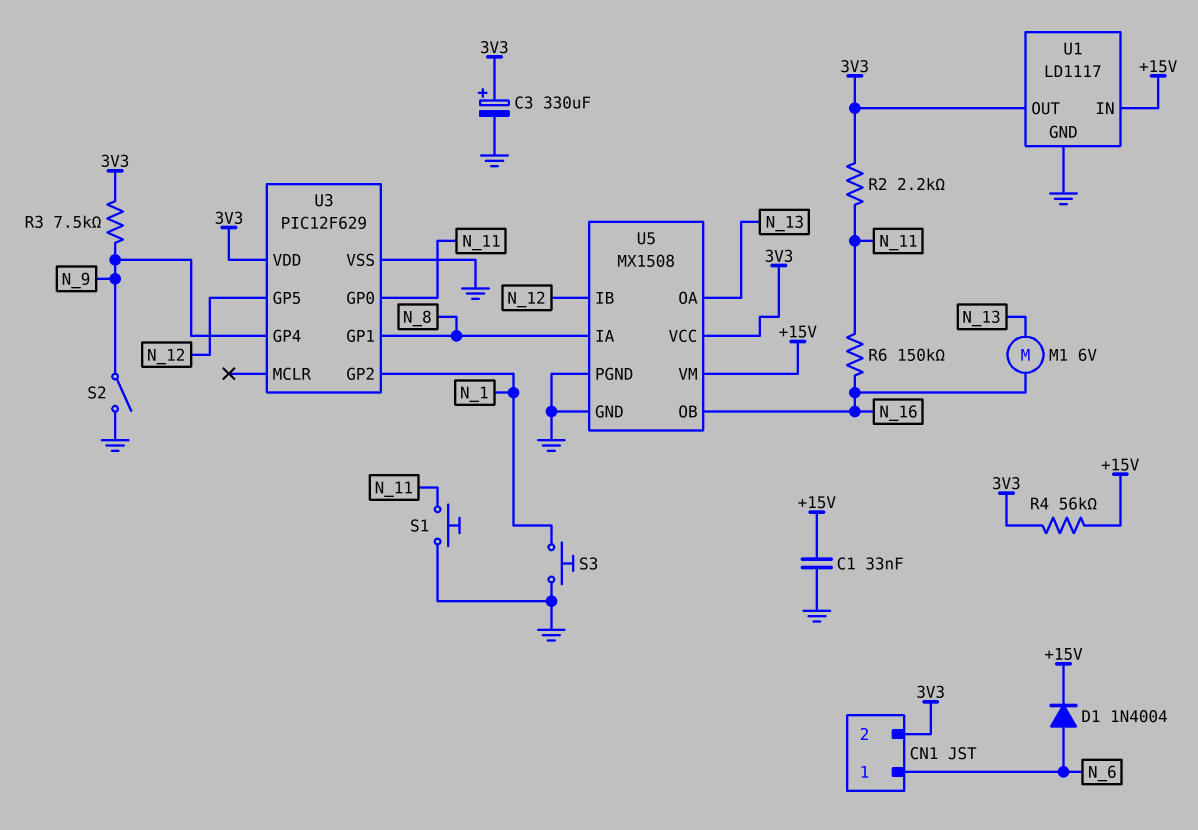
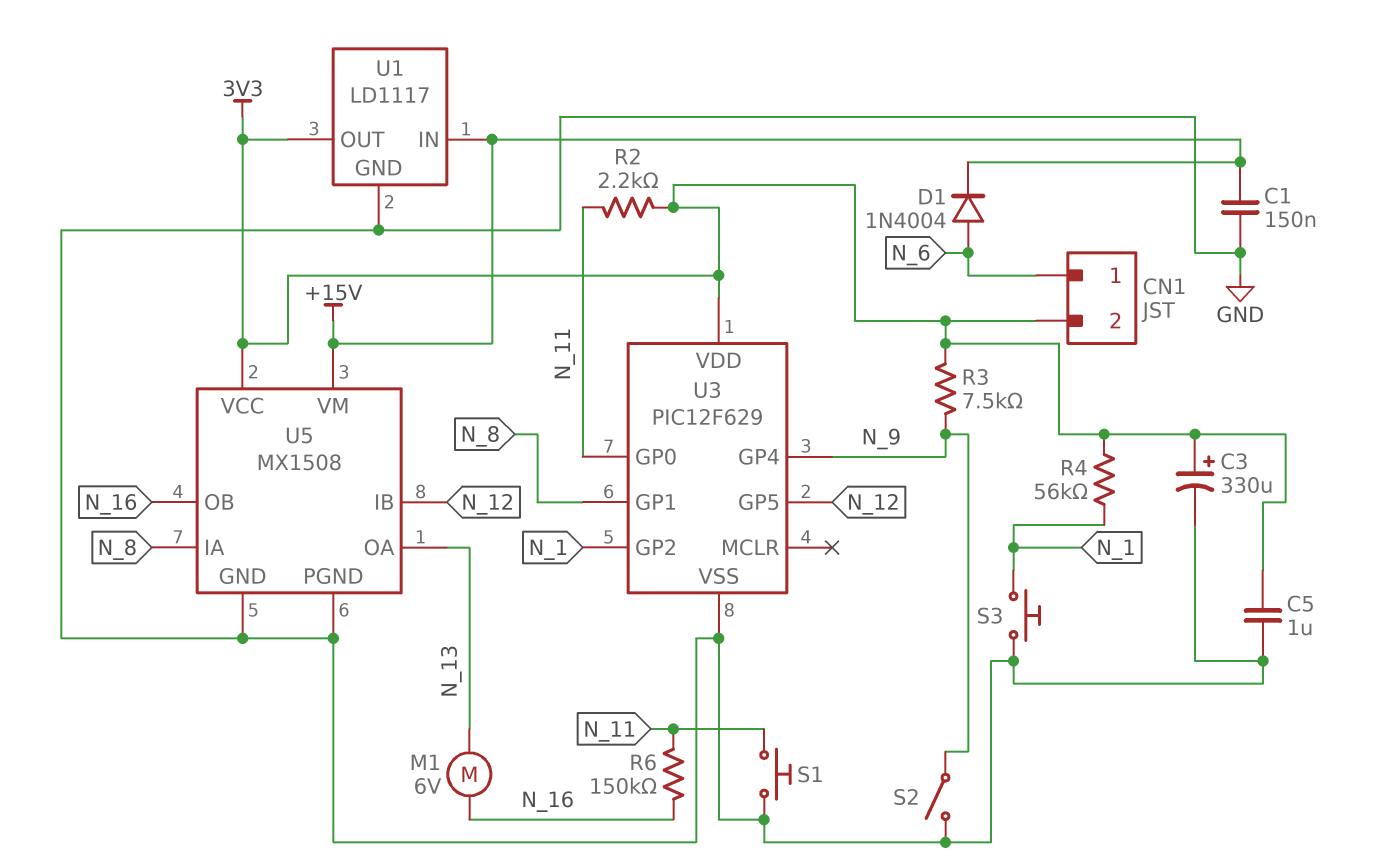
C1: 33nF (+15V, GND) -> 150nF (+15V, GND)
C5: none -> 1uF (3V3, GND)
R4: 56k (+15V, 3V3) -> 56k (3V3, N_1)

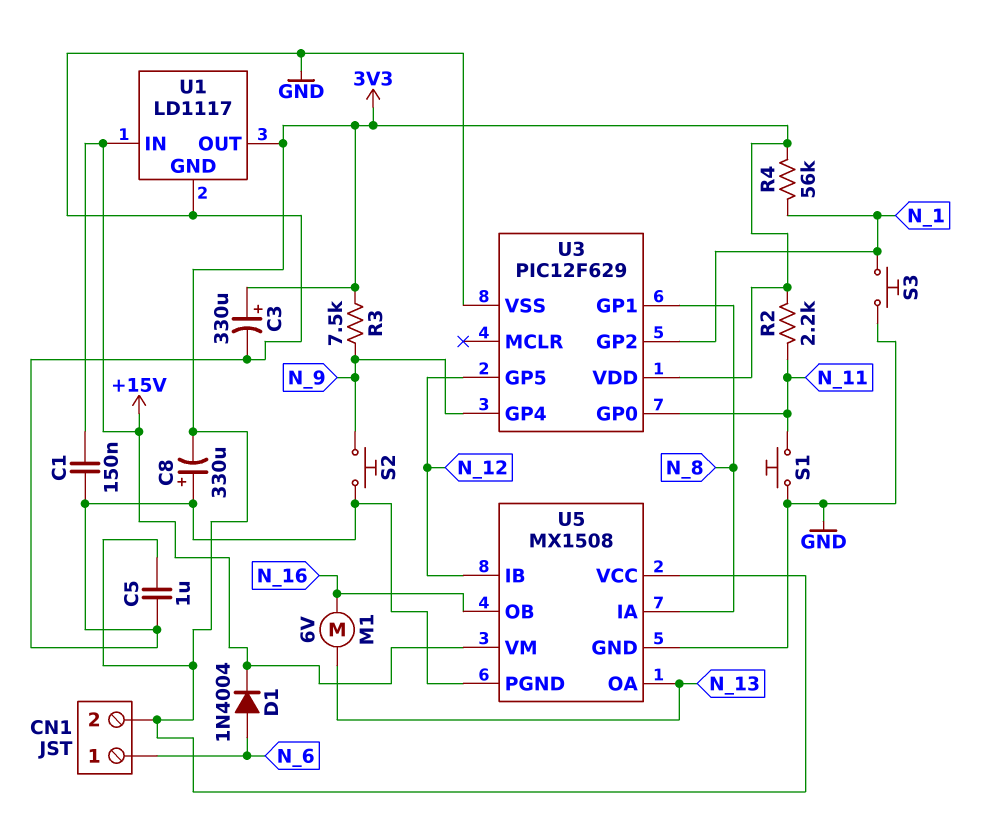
C8: none -> 330uF (plus GND, minus 3V3)
R6: 150k (N_11, N_16) -> none
S2: switch (GND, N_9) -> button (GND, N_9)

